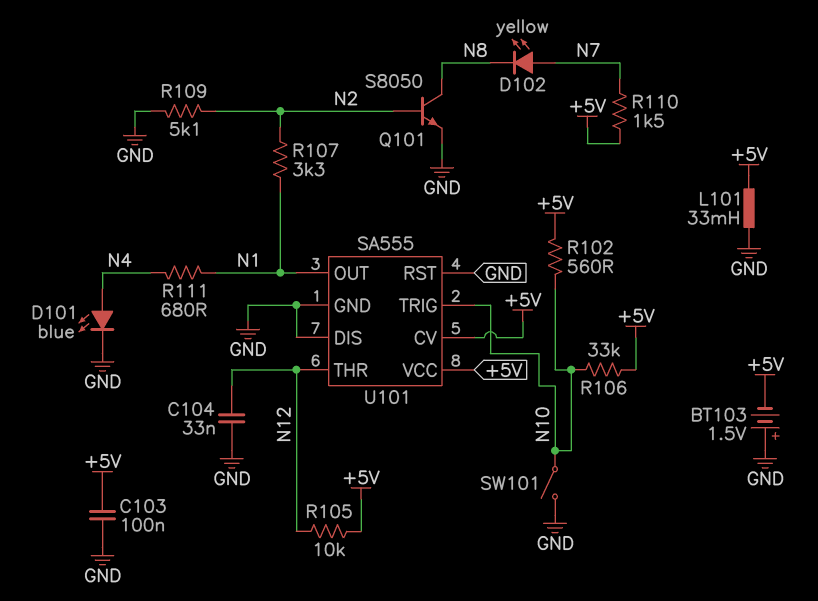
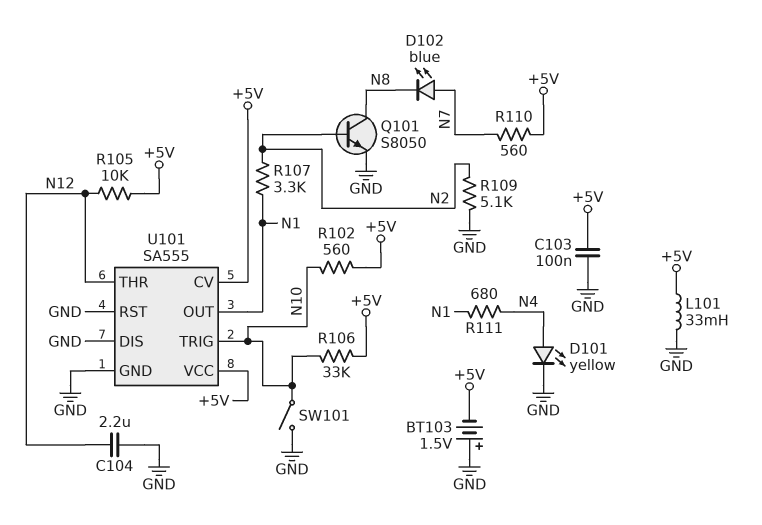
C104: 33nF (GND, N12) -> 2.2uF (GND, N12)
D101: LED blue (A N4, K GND) -> LED yellow (A N4, K GND)
D102: LED yellow (A N7, K N8) -> LED blue (A N7, K N8)
R110: 1.5k (+5V, N7) -> 560 (+5V, N7)

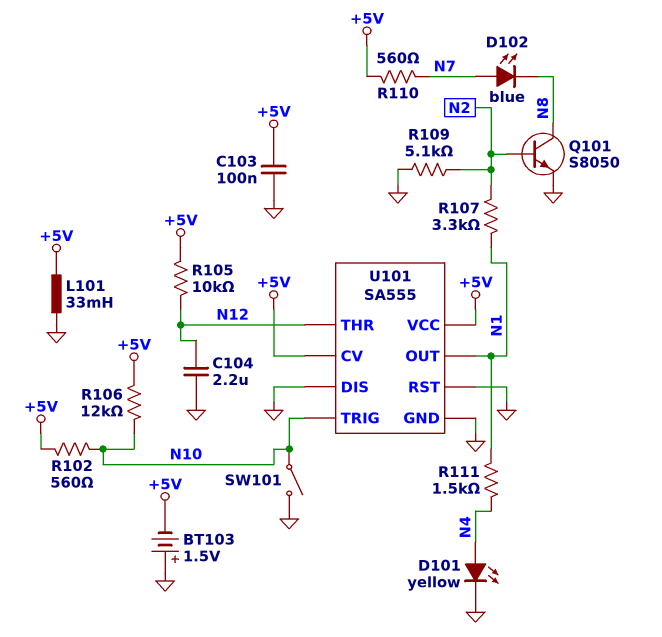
R106: 33k (+5V, N10) -> 12k (+5V, N10)
R111: 680 (N1, N4) -> 1.5k (N1, N4)

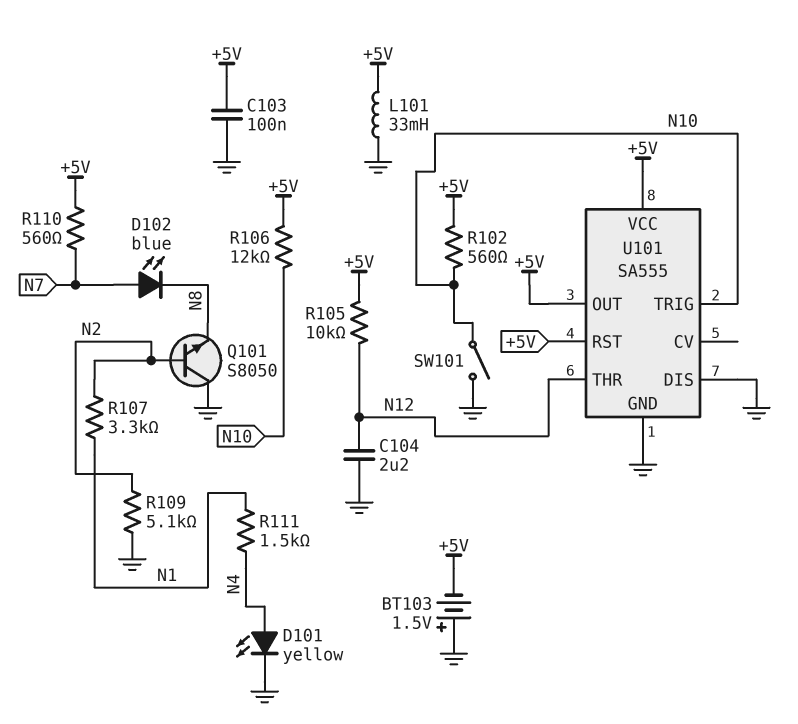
Q101: NPN S8050 (B N2, C N8, E GND) -> NPN S8050 (B N2, C GND, E N8)
U101 pin CV: +5V -> none
U101 pin OUT: N1 -> +5V
U101 pin RST: GND -> +5V

